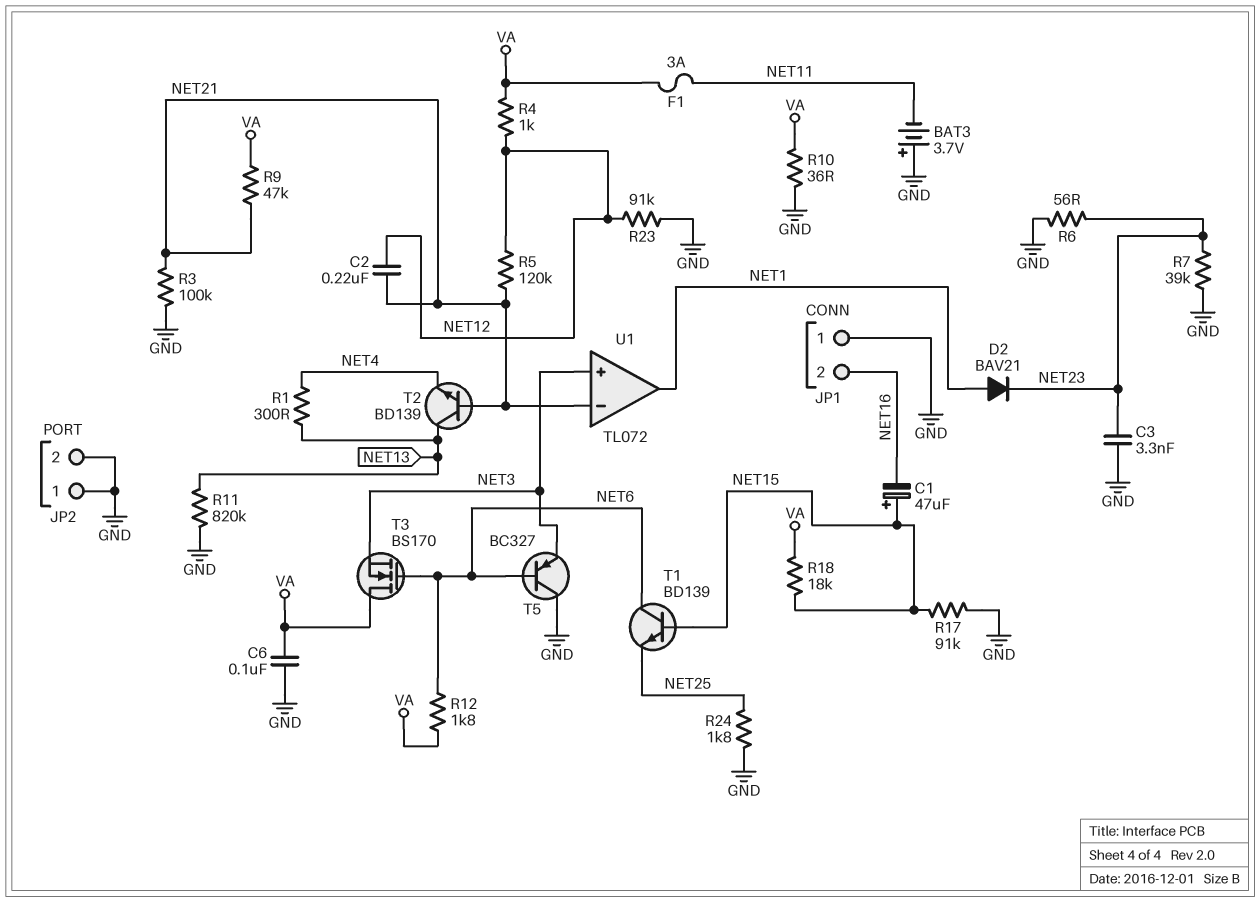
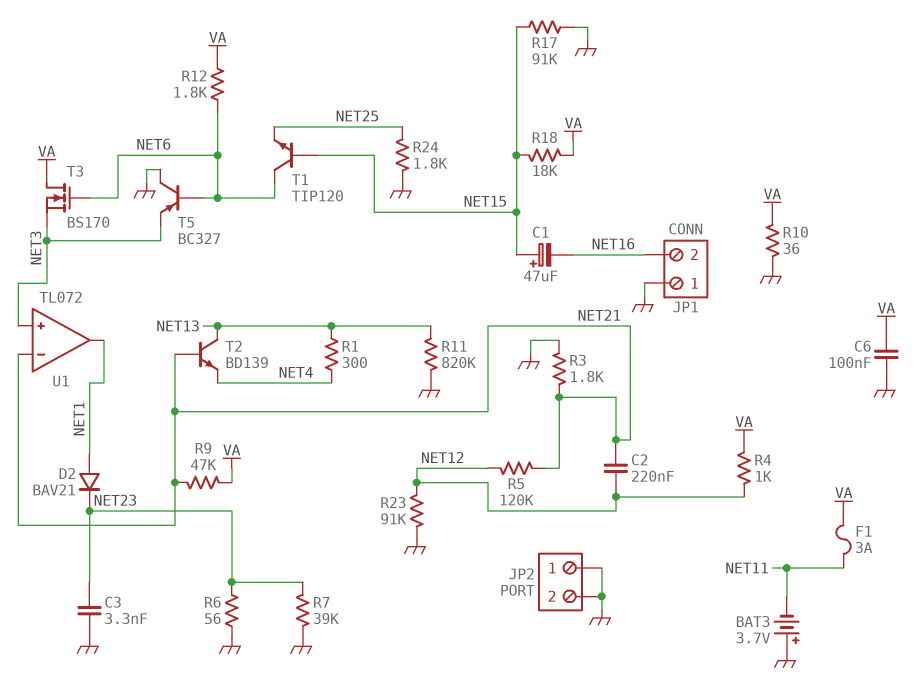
R3: 100k (GND, NET21) -> 1.8k (GND, NET21)
T1: NPN BD139 (B NET15, C NET6, E NET25) -> NPN TIP120 (B NET15, C NET6, E NET25)

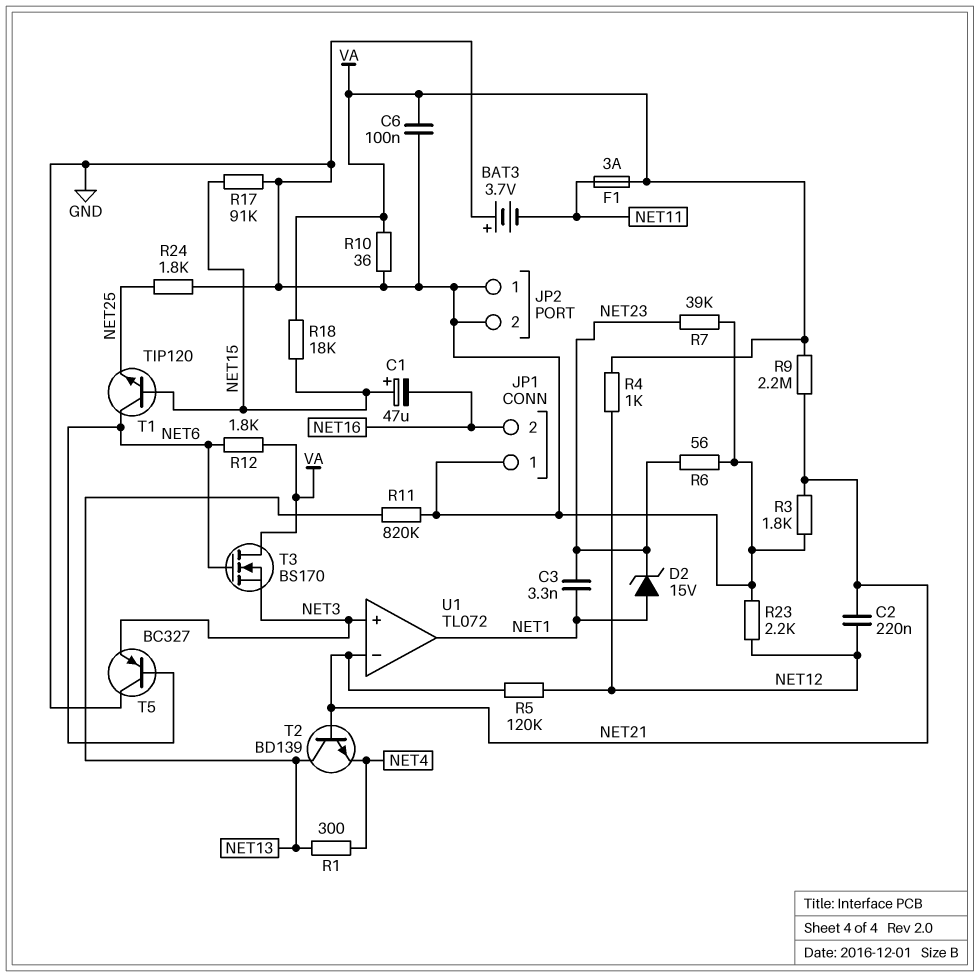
C3: 3.3nF (GND, NET23) -> 3.3nF (NET1, NET23)
D2: diode BAV21 (A NET1, K NET23) -> zener 15V (A NET1, K NET23)
R9: 47k (NET21, VA) -> 2.2M (NET21, VA)
R23: 91k (GND, NET12) -> 2.2k (GND, NET12)

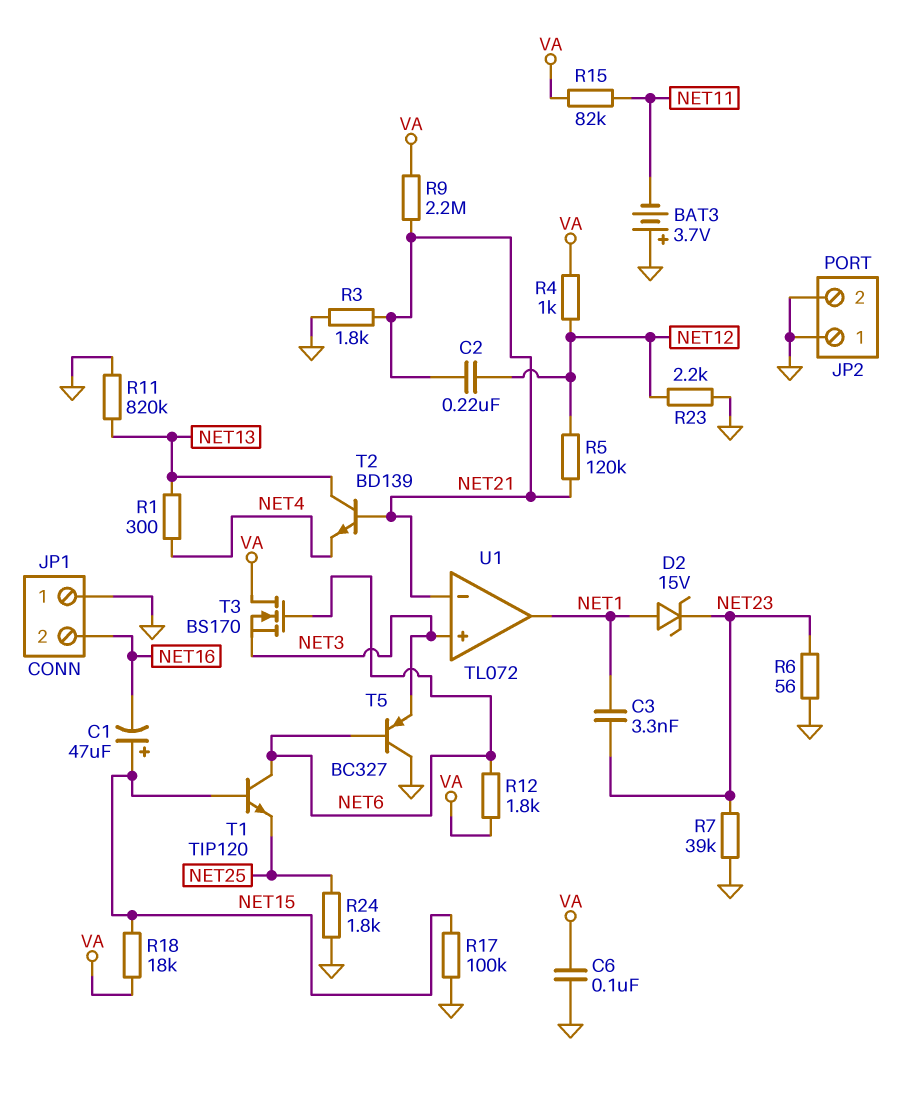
F1: 3A (NET11, VA) -> none
R10: 36 (GND, VA) -> none
R15: none -> 82k (NET11, VA)
R17: 91k (GND, NET15) -> 100k (GND, NET15)

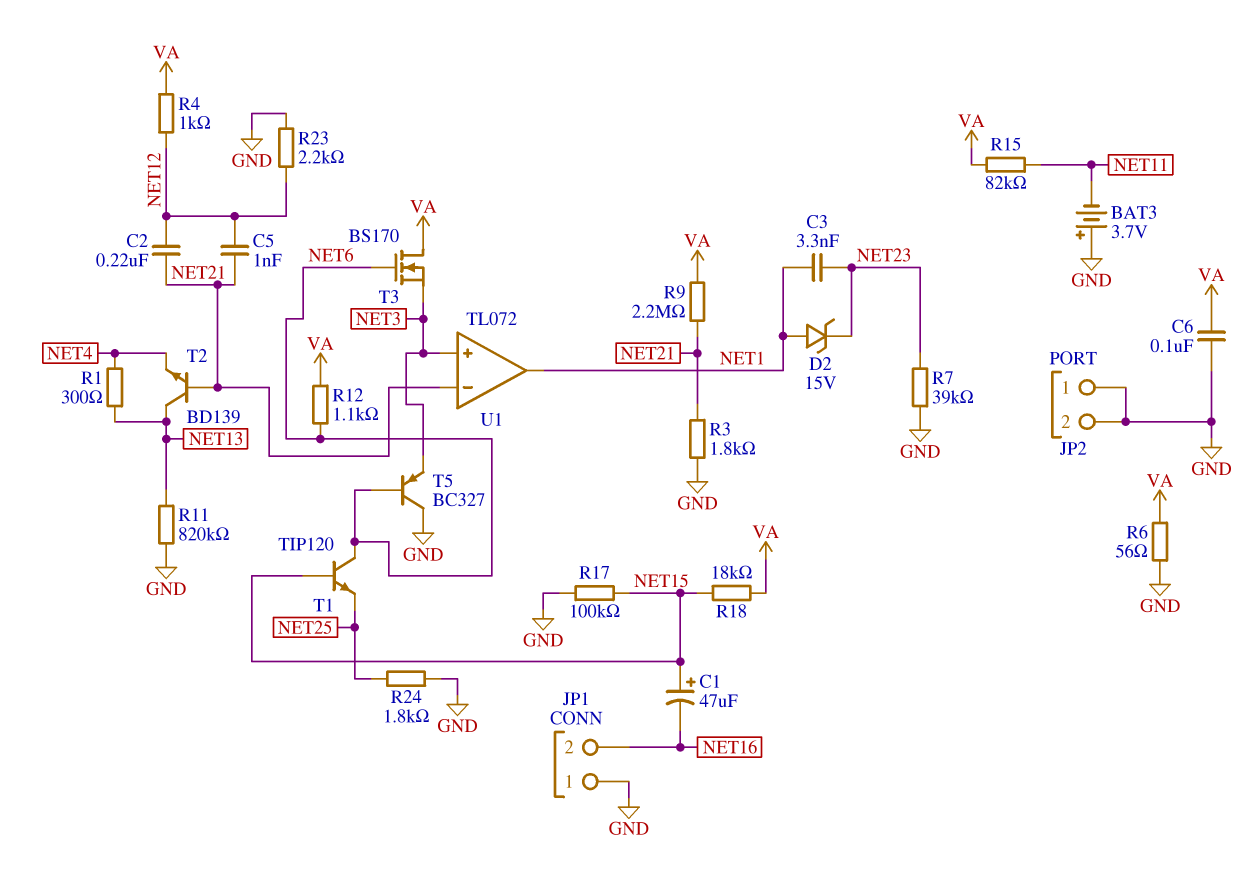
C5: none -> 1nF (NET12, NET21)
R5: 120k (NET12, NET21) -> none
R6: 56 (GND, NET23) -> 56 (GND, VA)
R12: 1.8k (NET6, VA) -> 1.1k (NET6, VA)

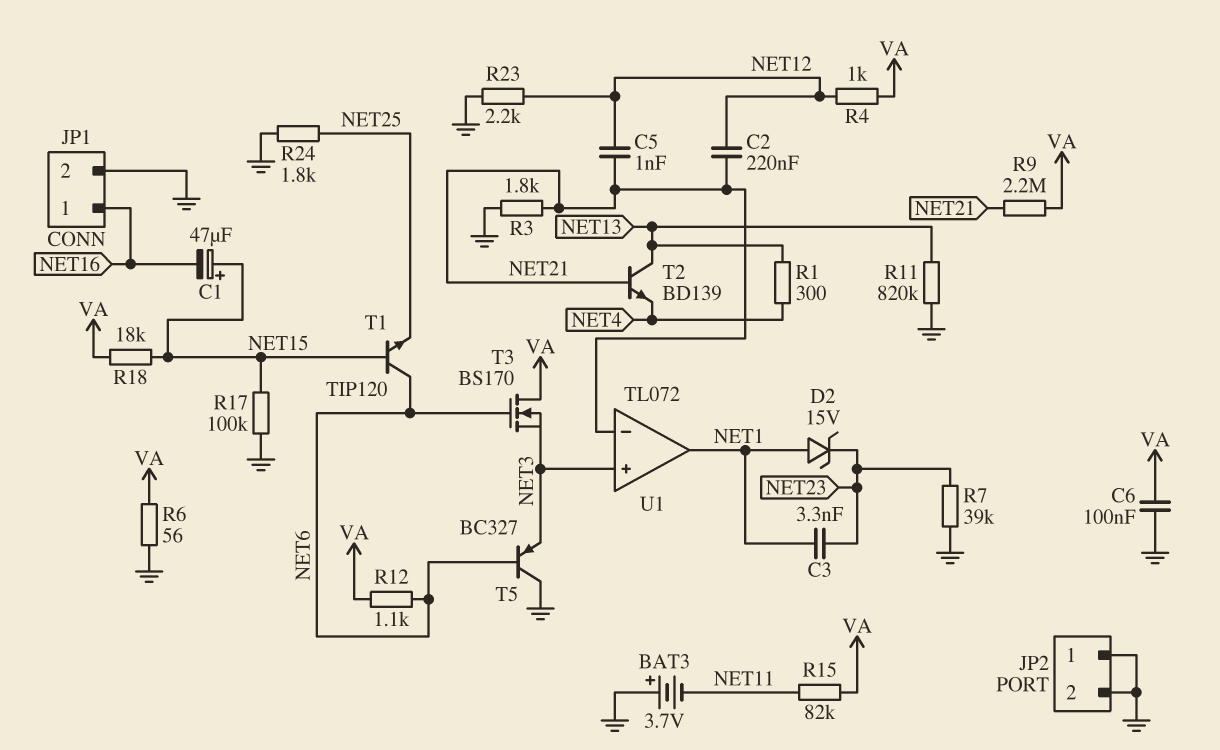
JP1 pin 1: GND -> NET16
JP1 pin 2: NET16 -> GND

